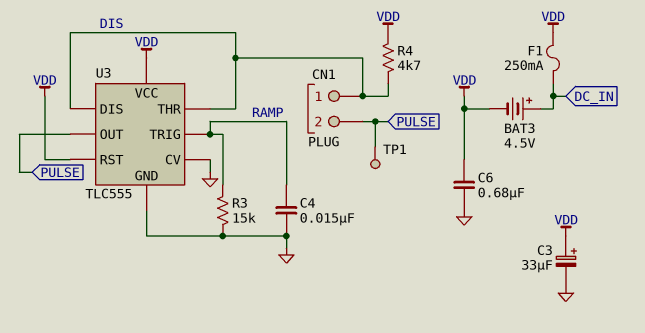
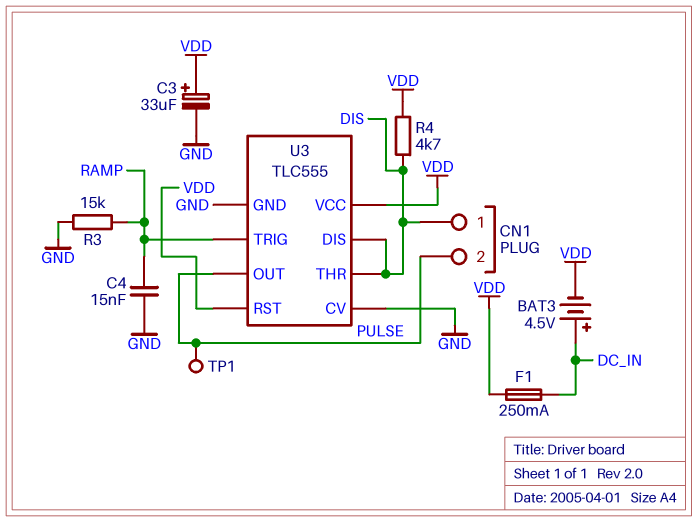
C6: 680nF (GND, VDD) -> none

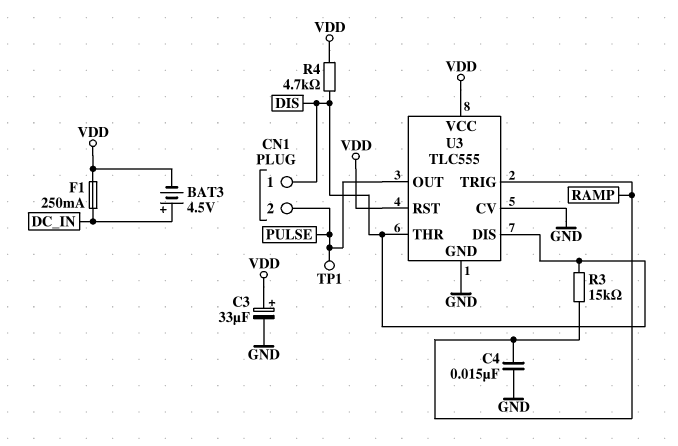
R3: 15k (GND, RAMP) -> 15k (DIS, RAMP)

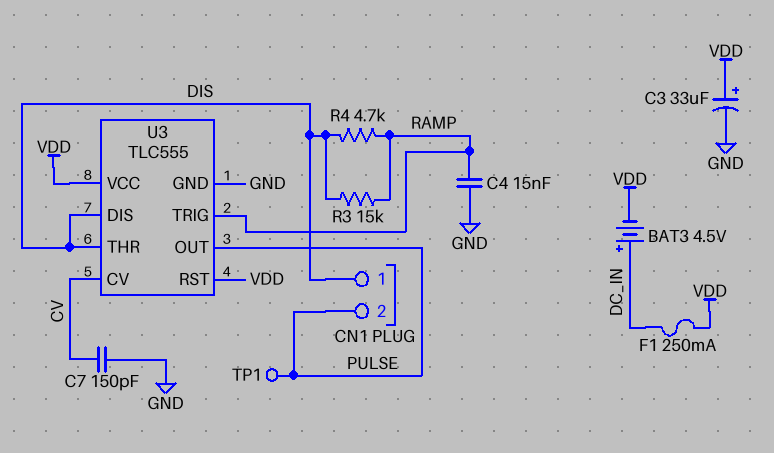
C7: none -> 150pF (CV, GND)
R4: 4.7k (DIS, VDD) -> 4.7k (DIS, RAMP)
U3 pin CV: GND -> CV

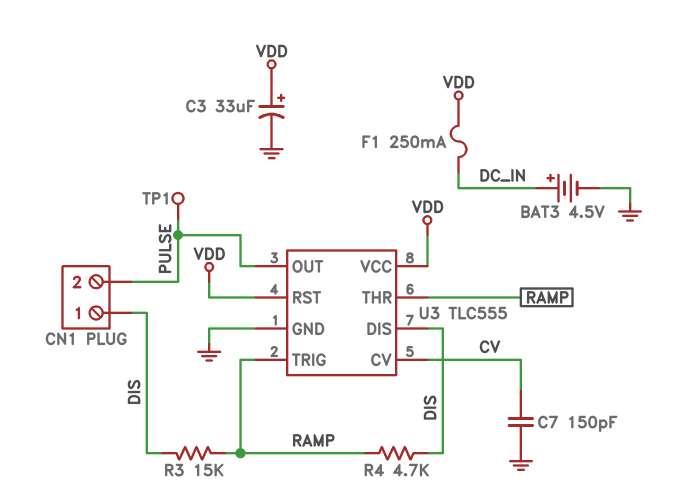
BAT3: 4.5V (plus DC_IN, minus VDD) -> 4.5V (plus DC_IN, minus GND)
C4: 15nF (GND, RAMP) -> none
U3 pin THR: DIS -> RAMP

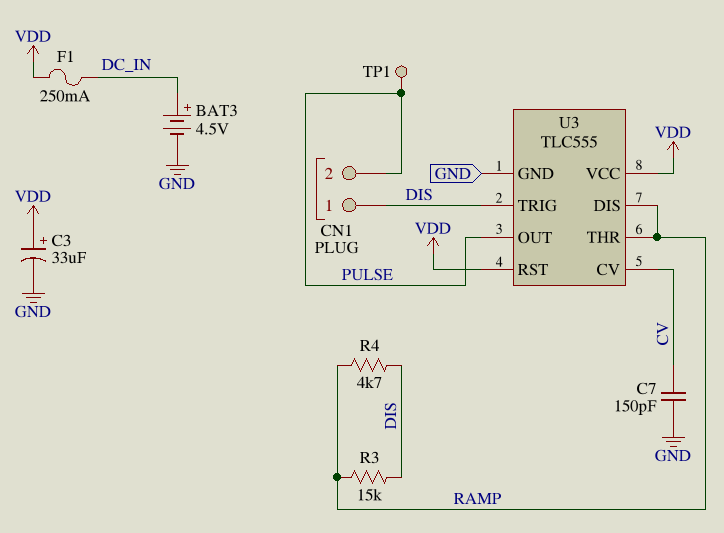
U3 pin DIS: DIS -> RAMP
U3 pin TRIG: RAMP -> DIS

